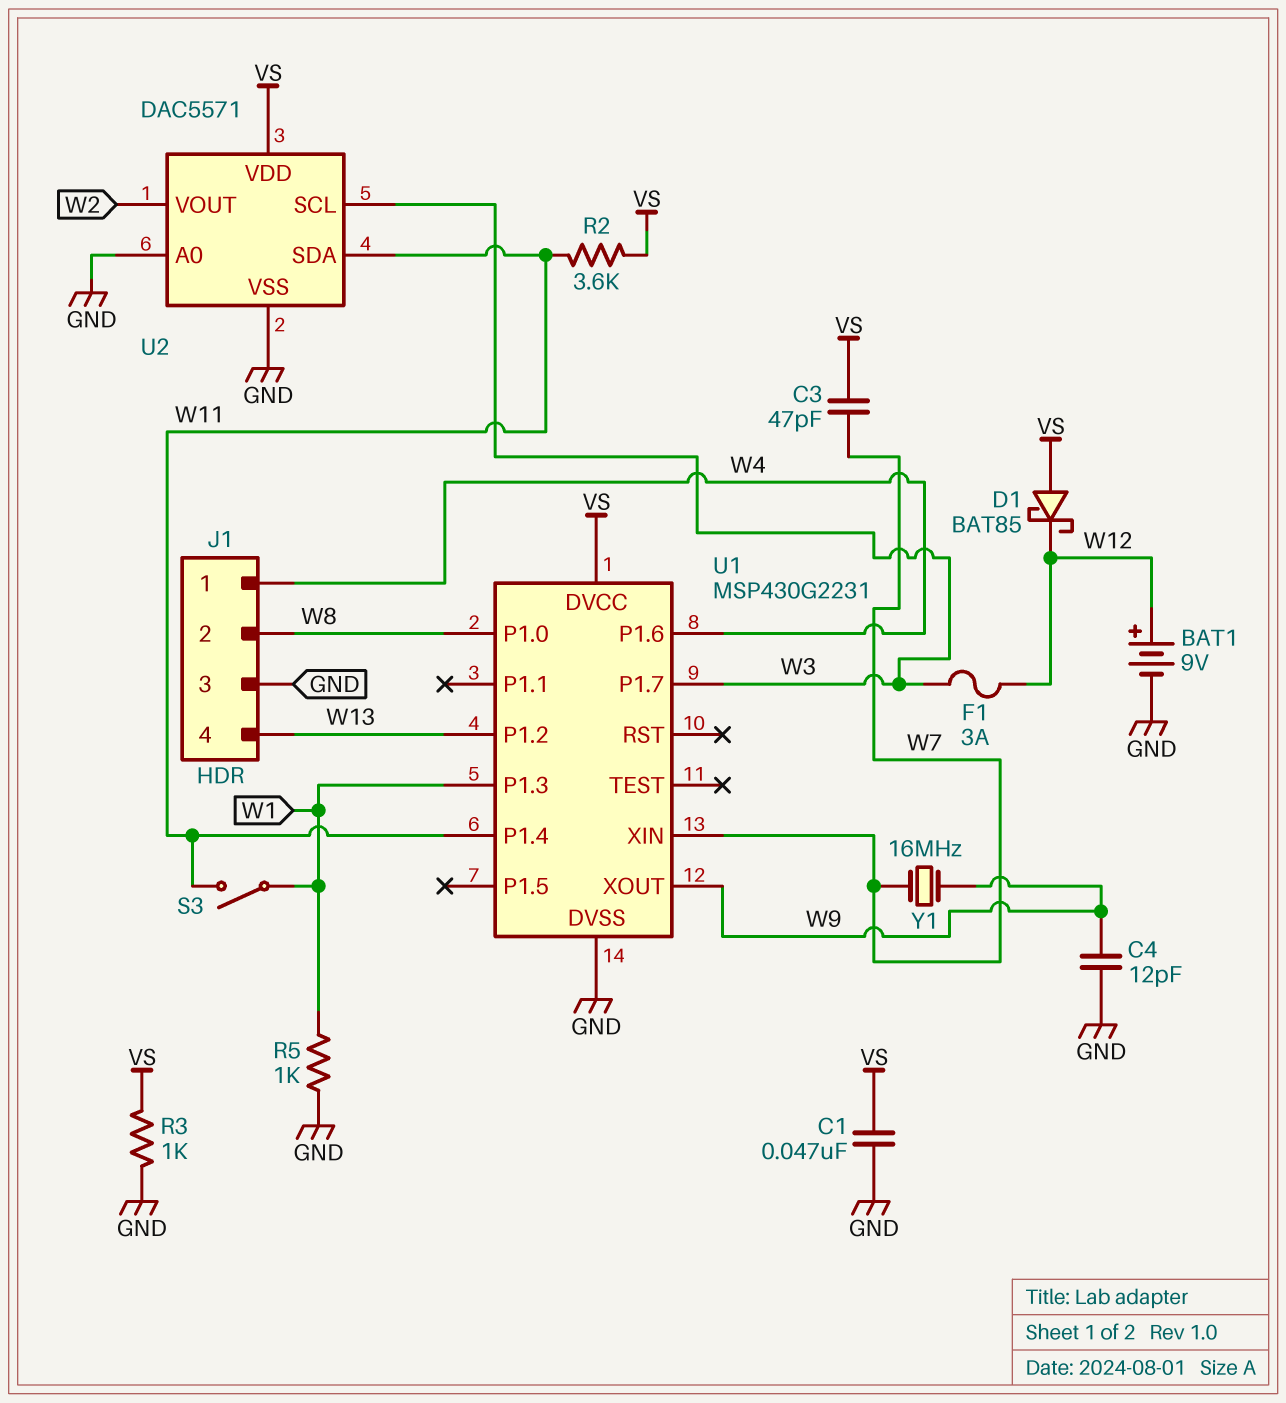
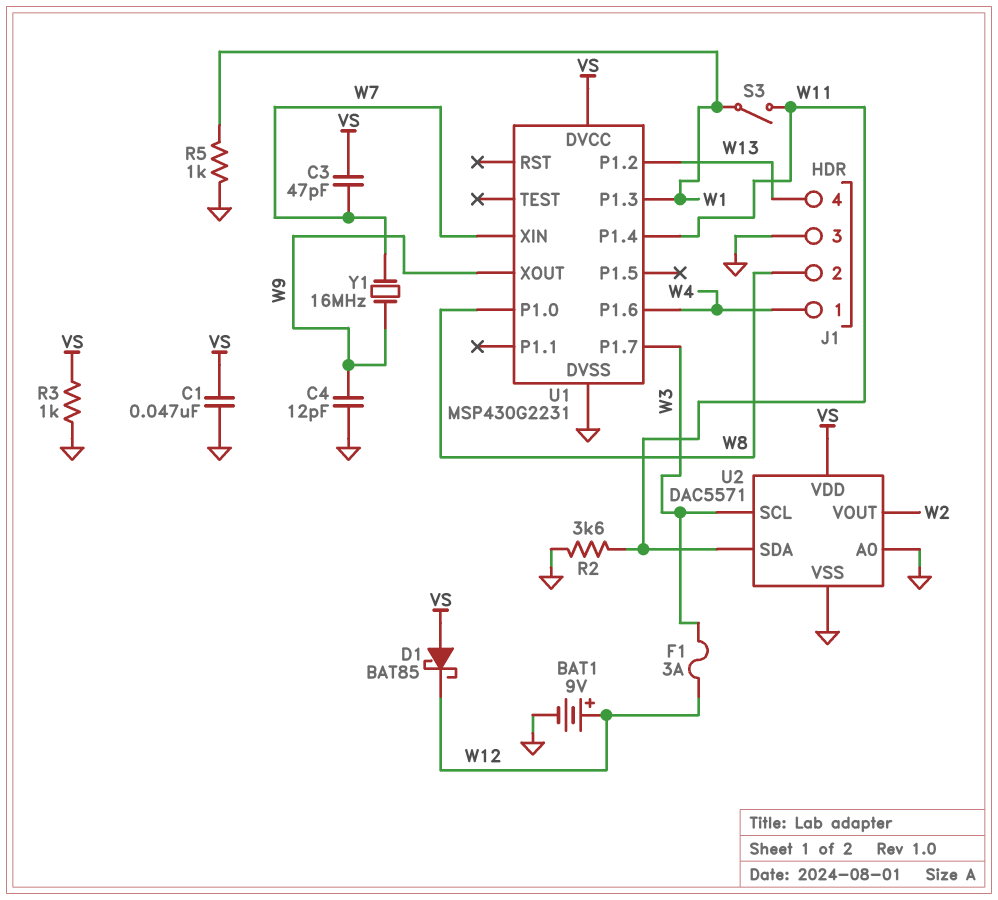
R2: 3.6k (VS, W11) -> 3.6k (GND, W11)

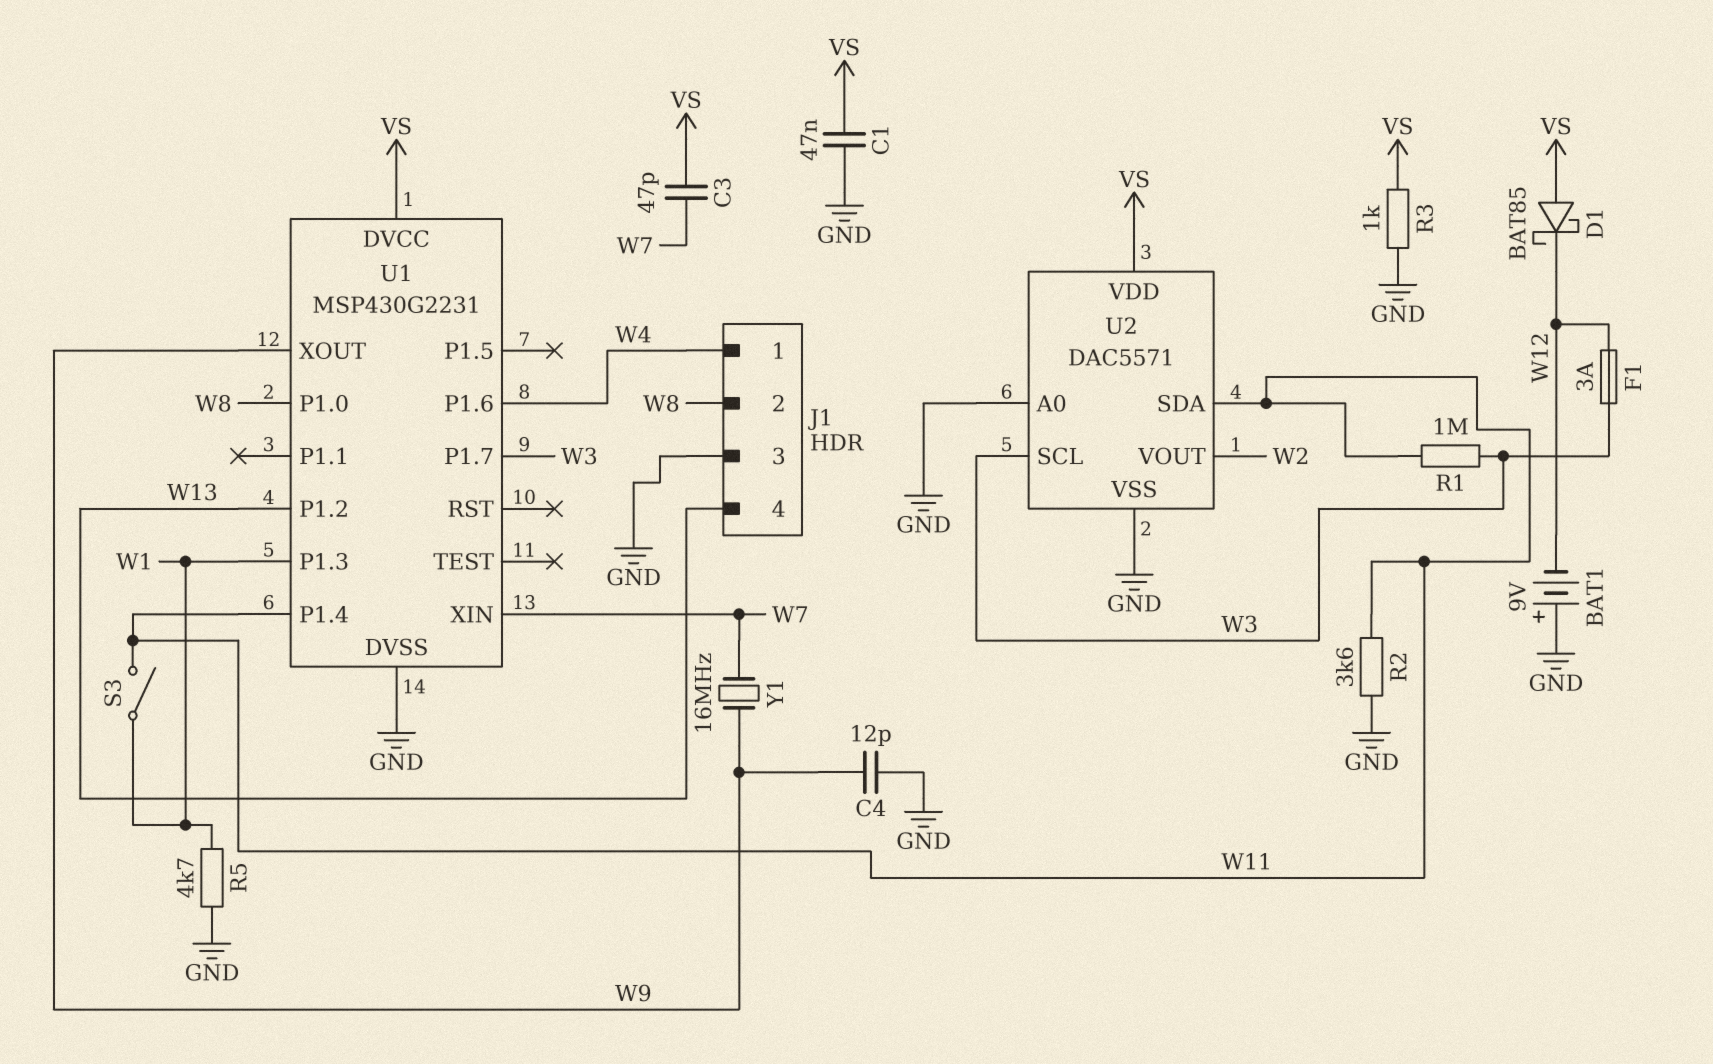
BAT1: 9V (plus W12, minus GND) -> 9V (plus GND, minus W12)
R1: none -> 1M (W3, W11)
R5: 1k (GND, W1) -> 4.7k (GND, W1)

